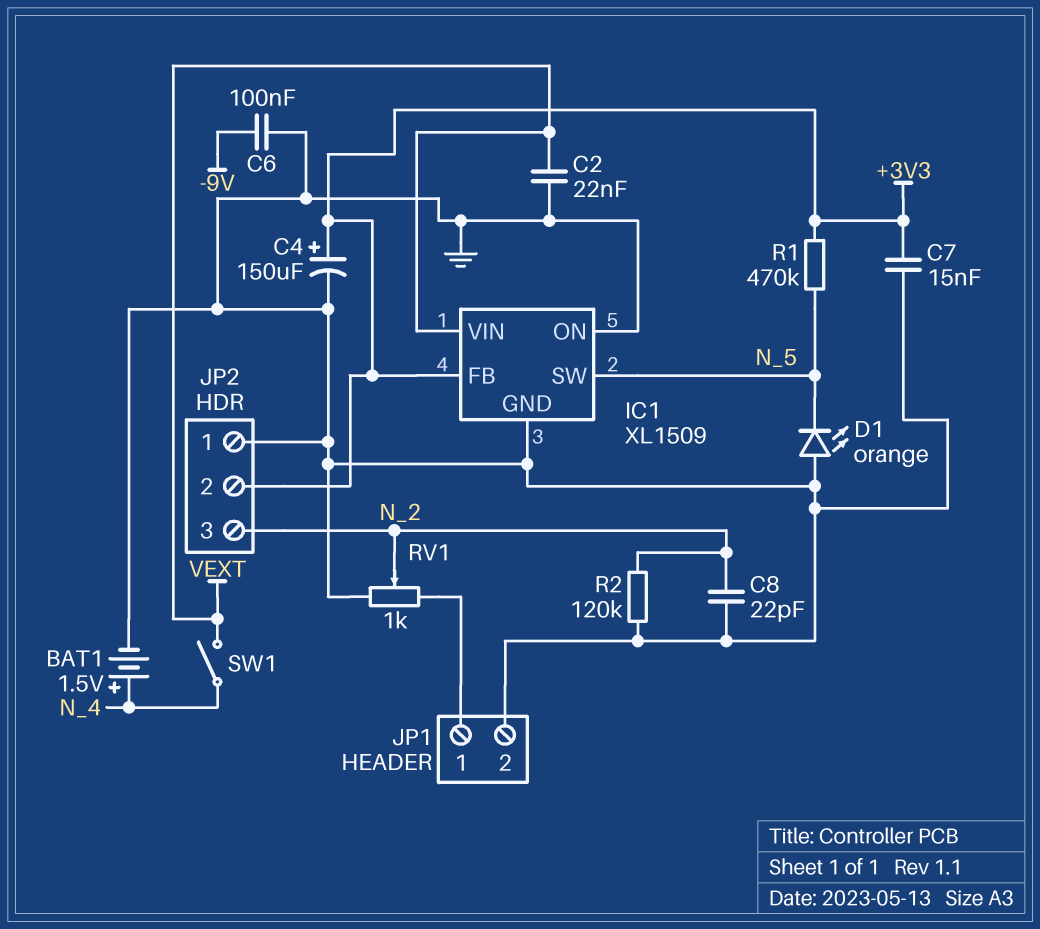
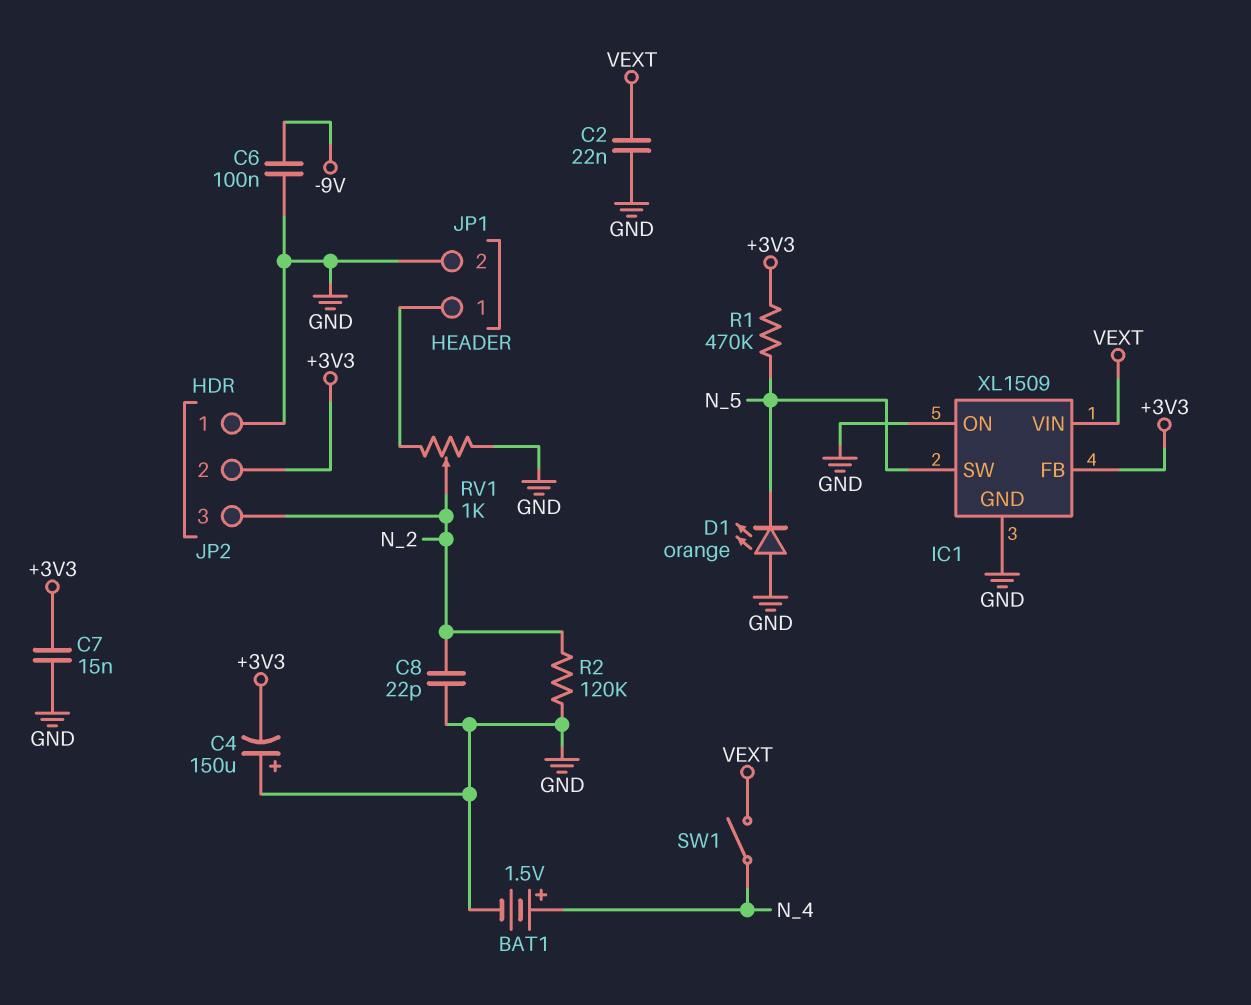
C4: 150uF (plus +3V3, minus GND) -> 150uF (plus GND, minus +3V3)

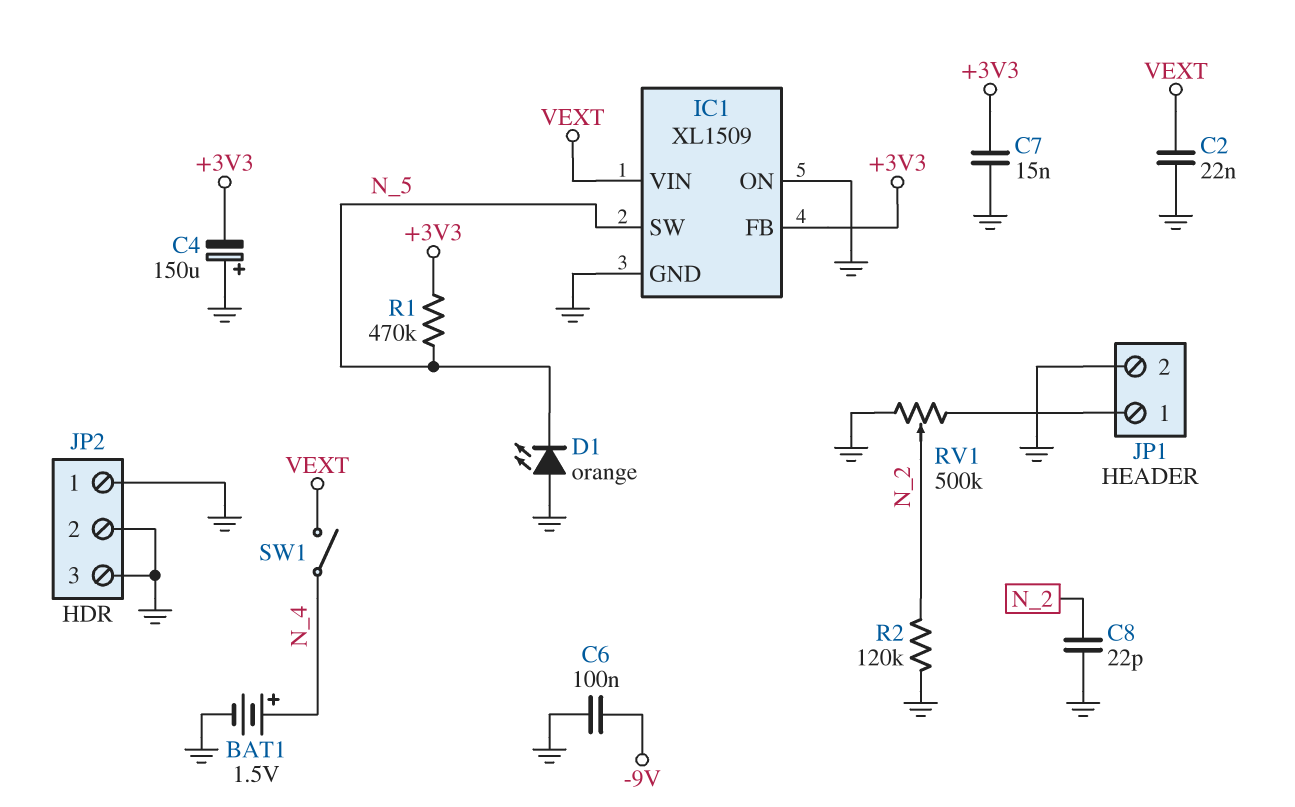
JP2 pin 2: +3V3 -> GND
JP2 pin 3: N_2 -> GND
RV1: 1k (GND, JP1/1, wiper N_2) -> 500k (GND, JP1/1, wiper N_2)

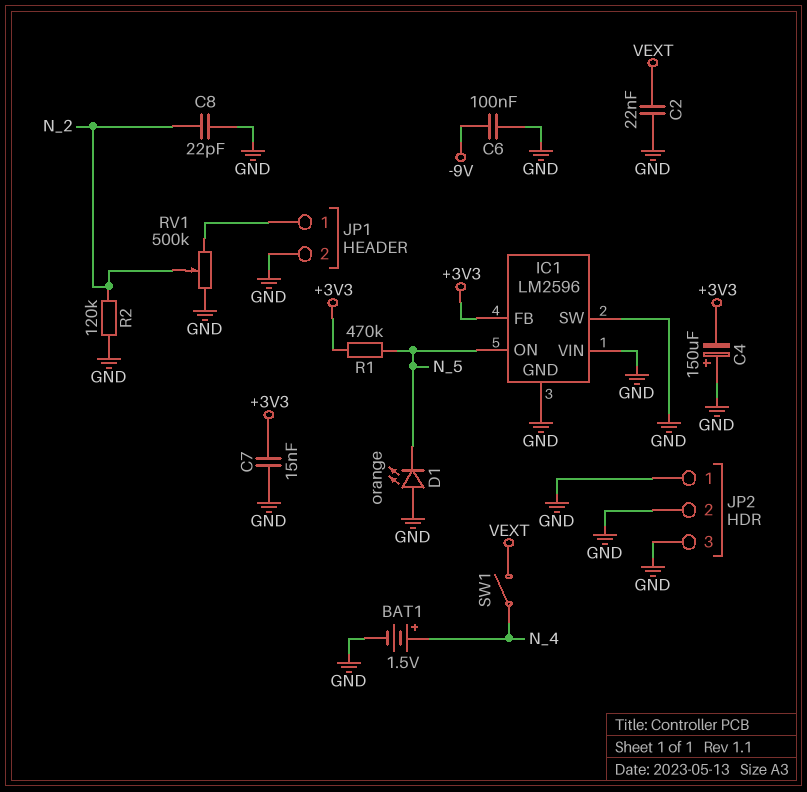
IC1: XL1509 -> LM2596
IC1 pin ON: GND -> N_5
IC1 pin SW: N_5 -> GND
IC1 pin VIN: VEXT -> GND

